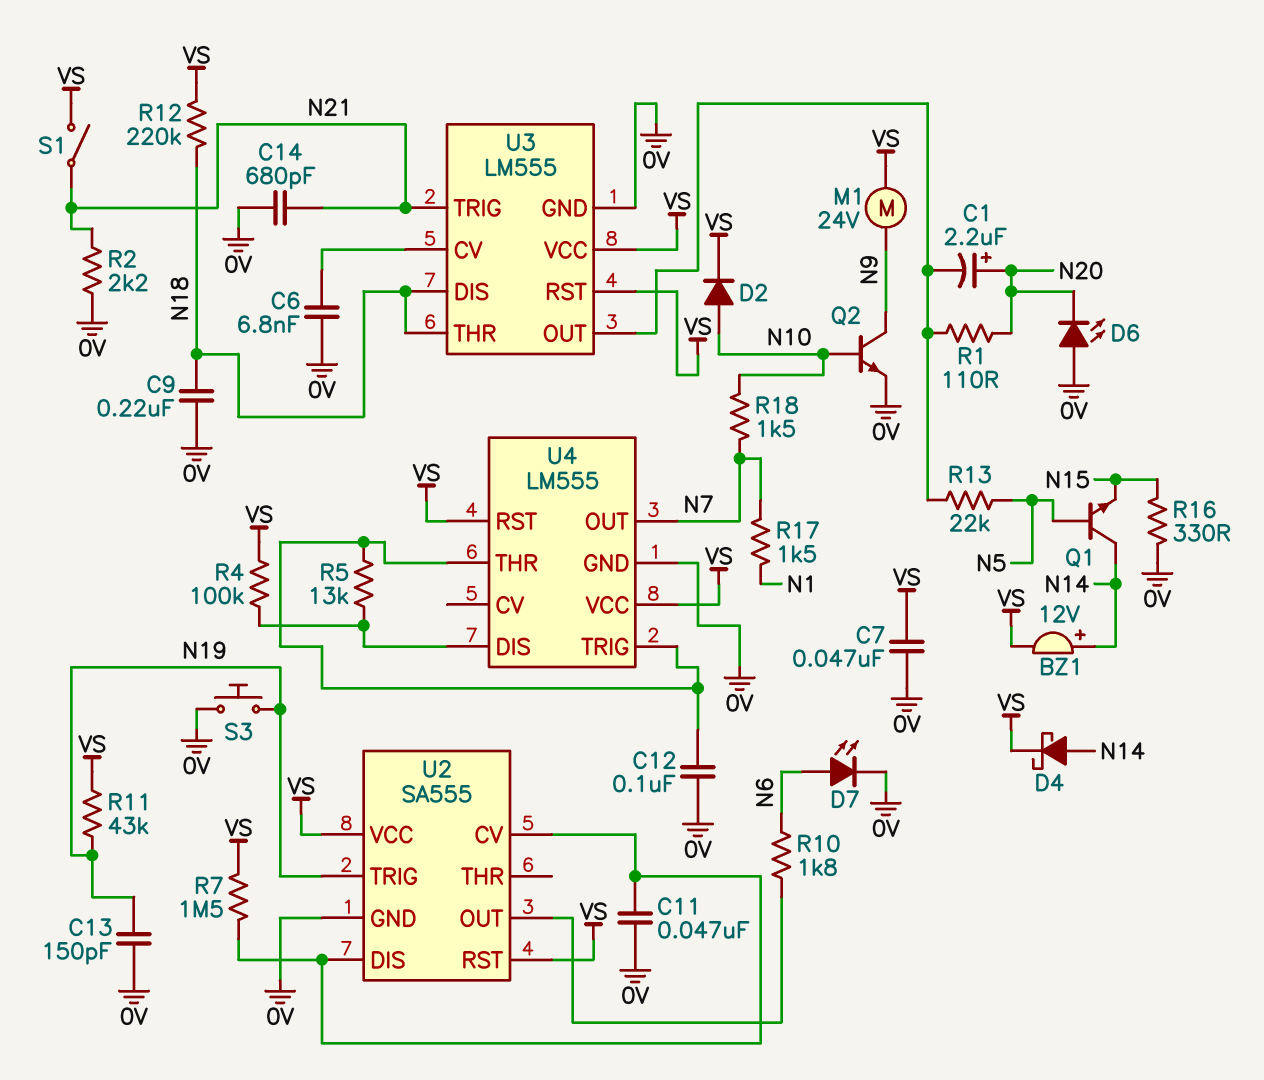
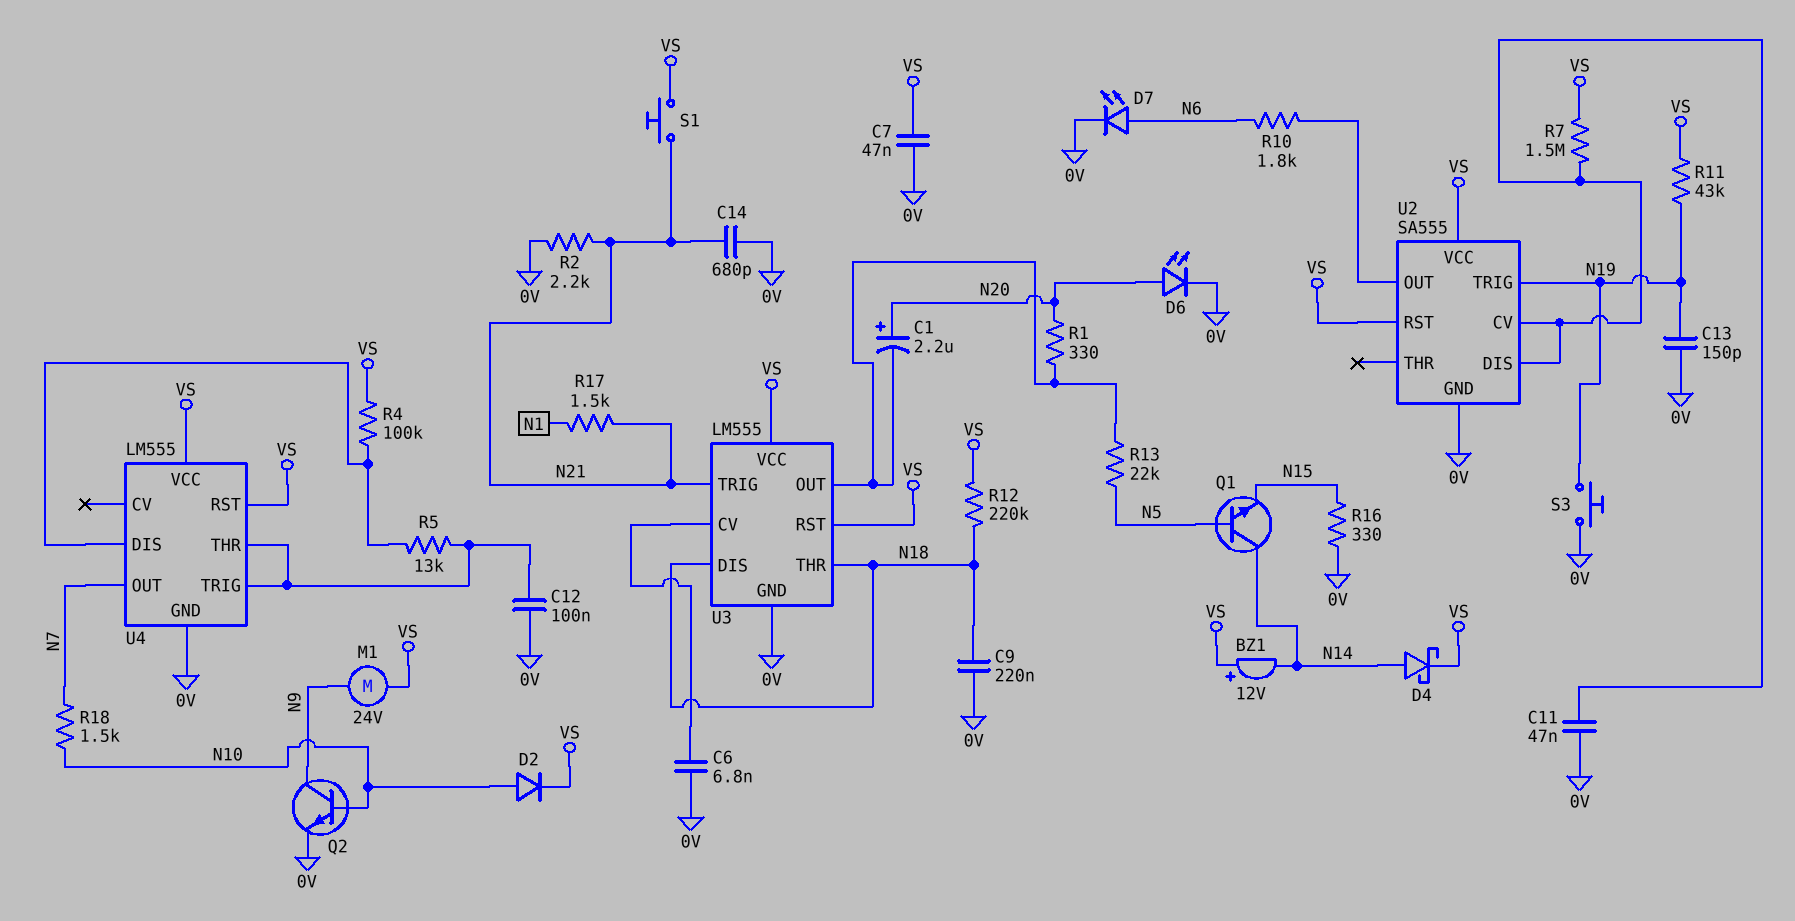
BZ1: buzzer 12V (plus N14, minus VS) -> buzzer 12V (plus VS, minus N14)
D6: LED (A 0V, K N20) -> LED (A N20, K 0V)
R1: 110 (N20, U3/OUT) -> 330 (N20, U3/OUT)
R17: 1.5k (N1, N7) -> 1.5k (N1, N21)
S1: switch (N21, VS) -> button (N21, VS)

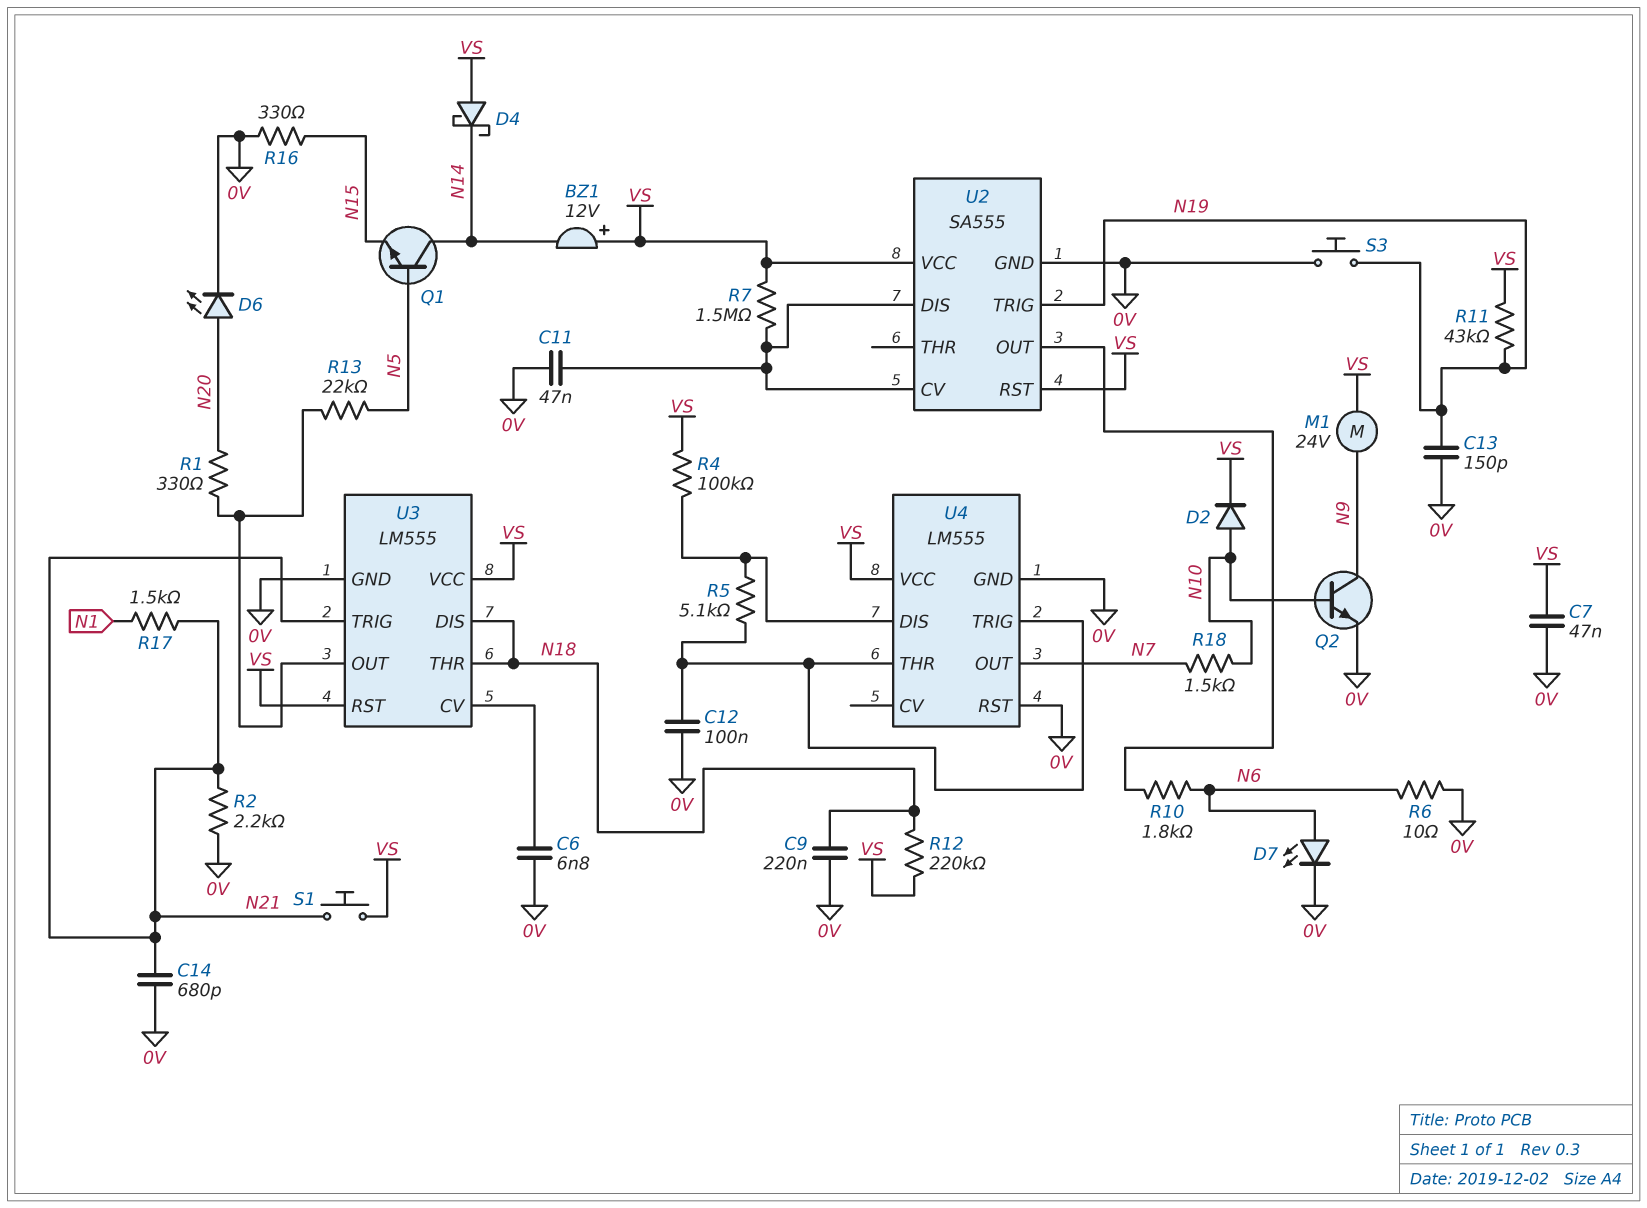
C1: 2.2uF (plus N20, minus U3/OUT) -> none
D4: schottky (A N14, K VS) -> schottky (A VS, K N14)
R5: 13k (U4/DIS, U4/THR) -> 5.1k (U4/DIS, U4/THR)
R6: none -> 10 (0V, N6)
U4 pin RST: VS -> 0V

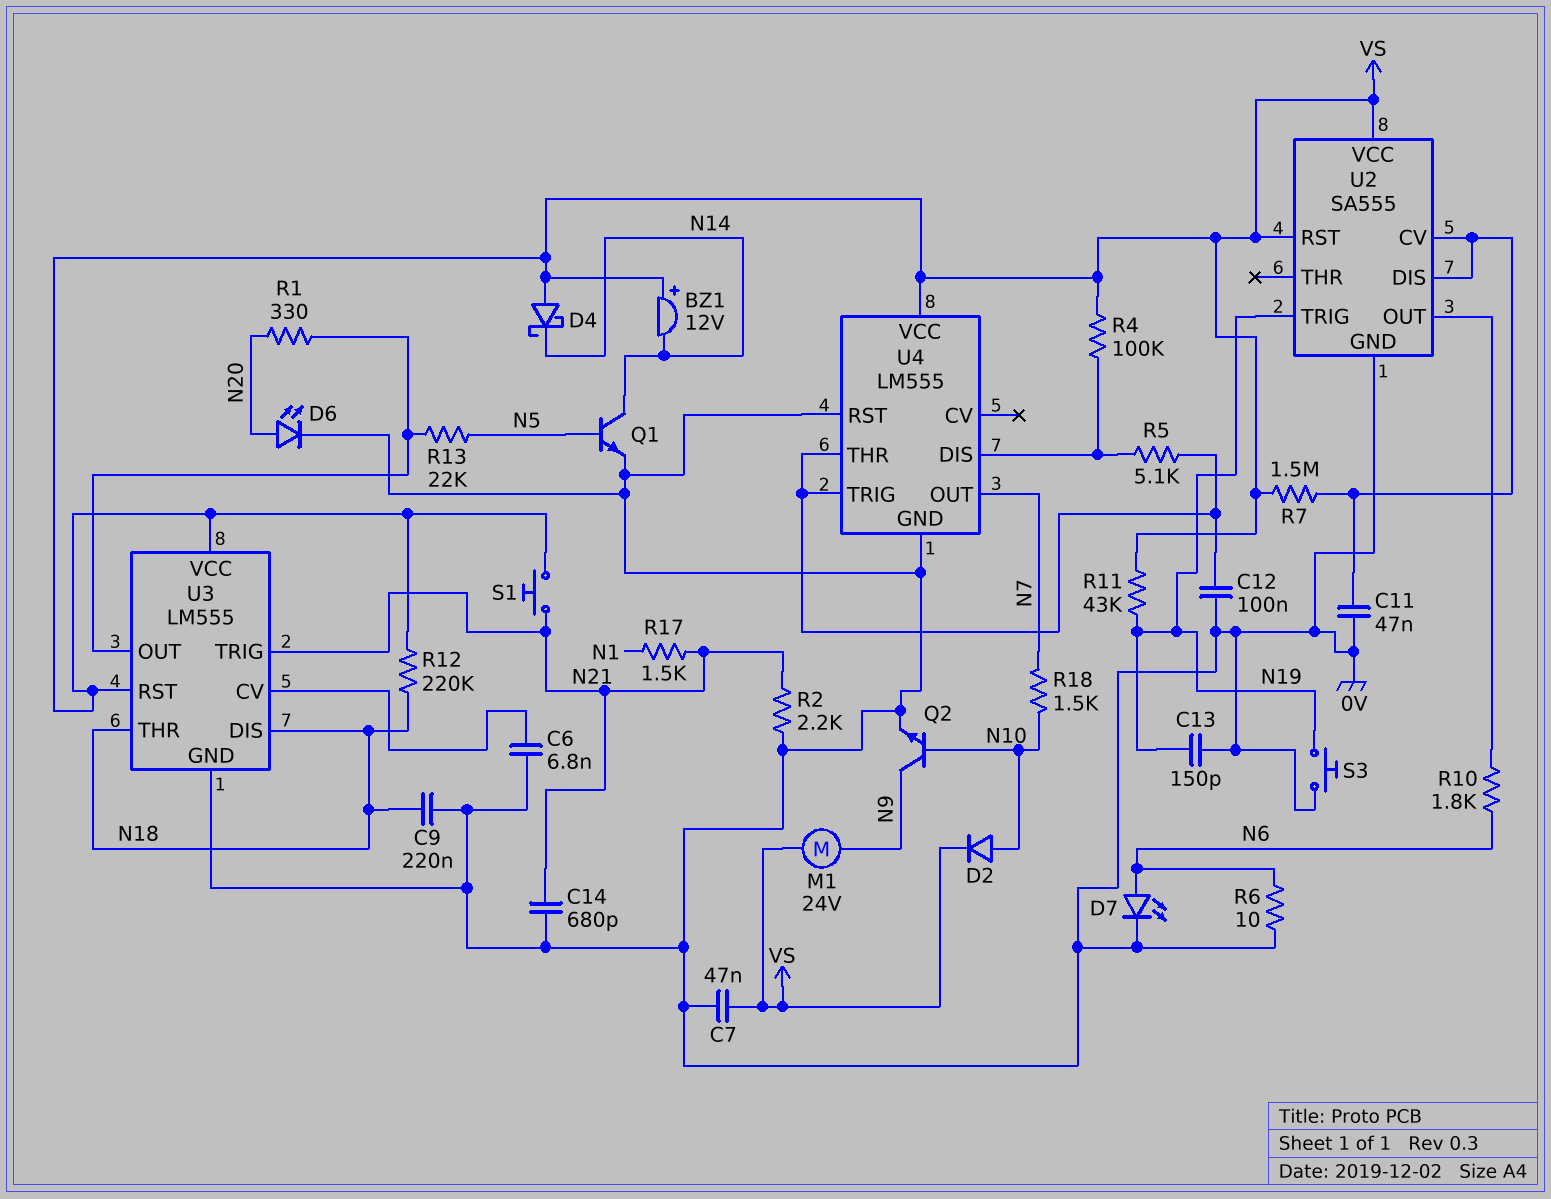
Q1: NPN (B N5, C N14, E N15) -> NPN (B N5, C N14, E 0V)
R16: 330 (0V, N15) -> none

